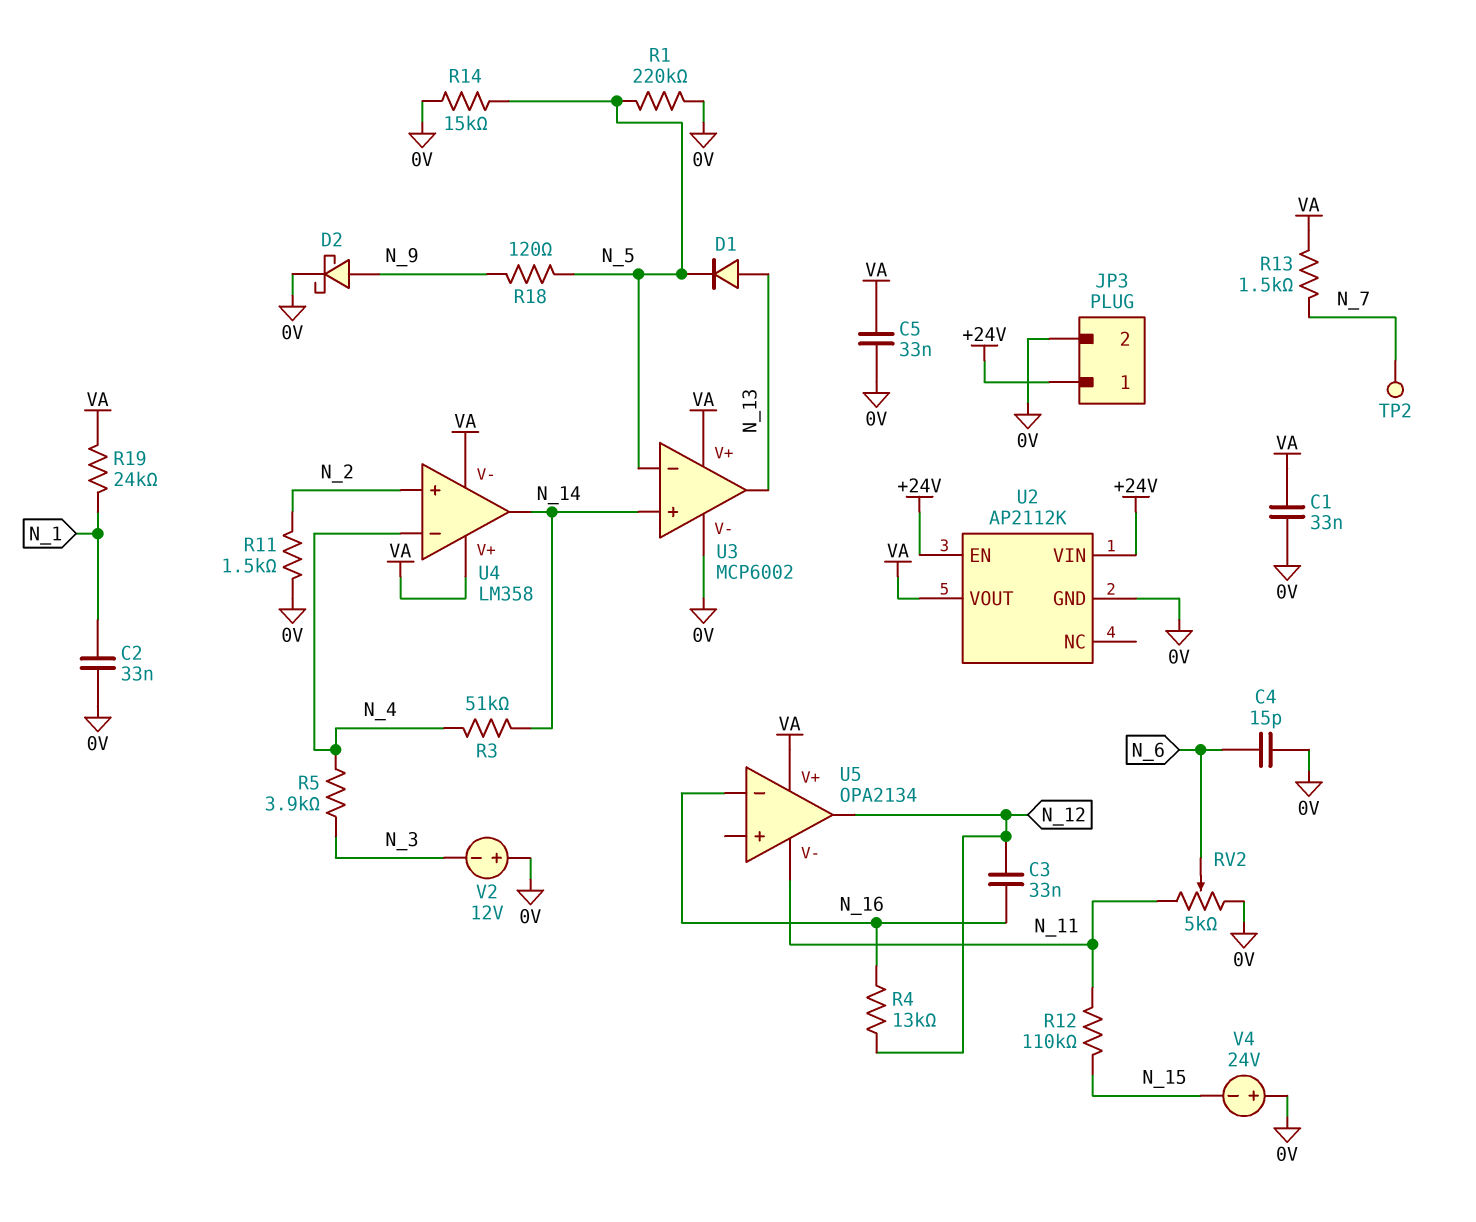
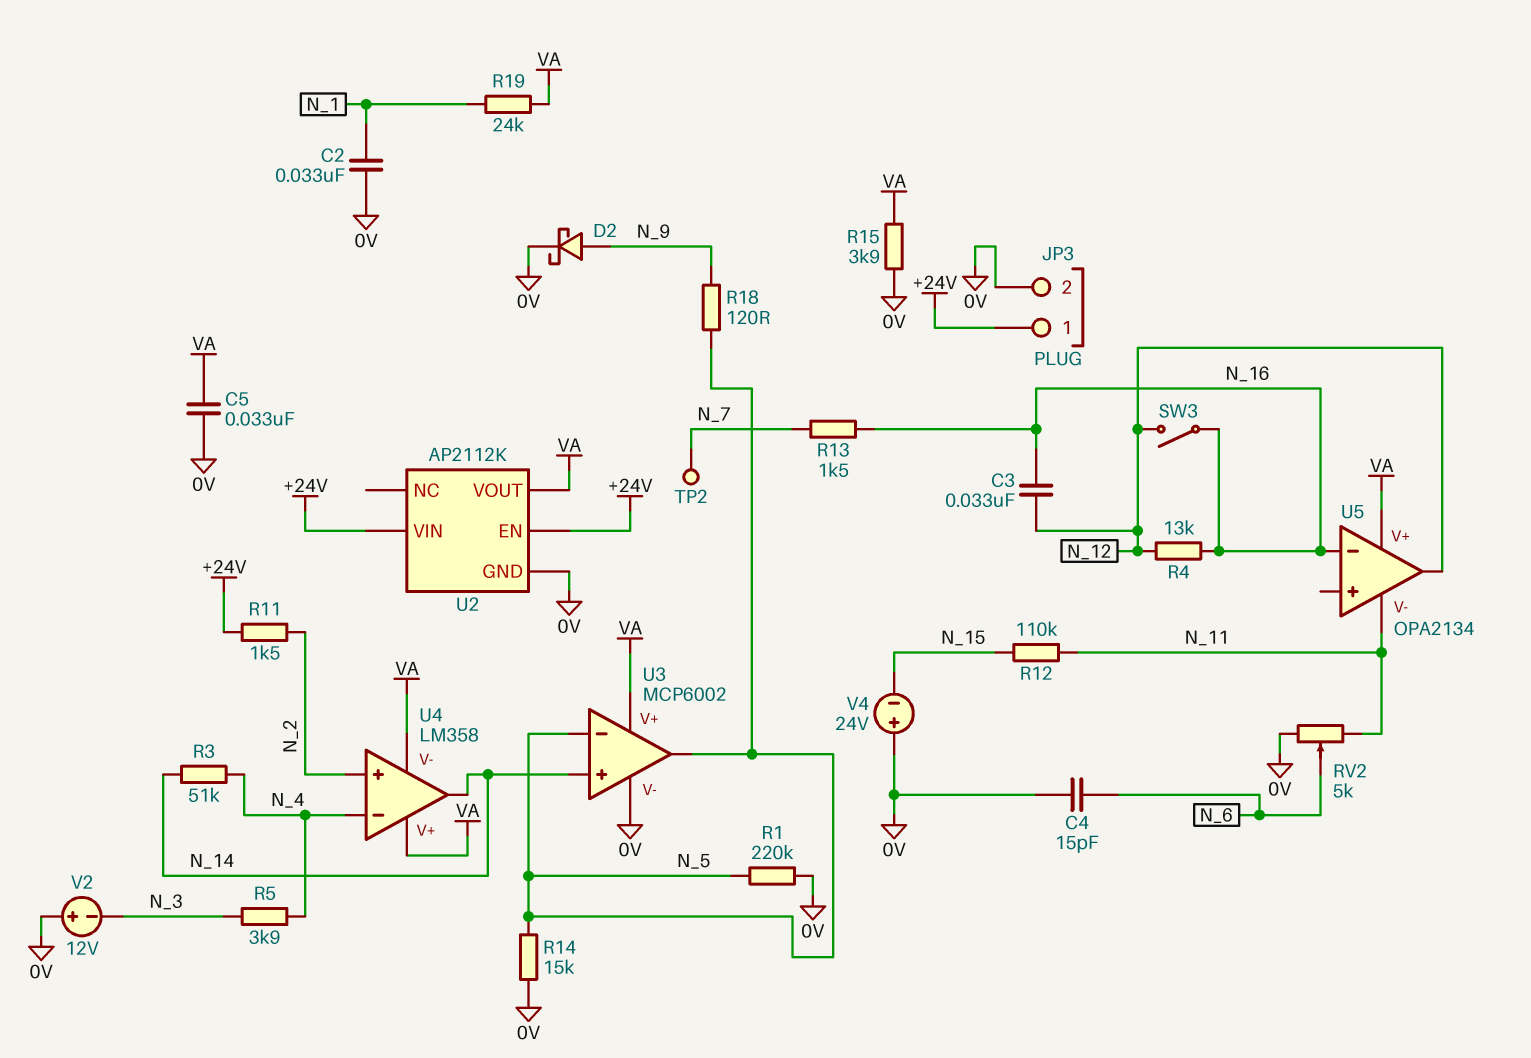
C1: 33nF (0V, VA) -> none
D1: diode (A N_13, K N_5) -> none
R11: 1.5k (0V, N_2) -> 1.5k (+24V, N_2)
R13: 1.5k (N_7, VA) -> 1.5k (N_7, N_16)
R15: none -> 3.9k (0V, VA)
SW3: none -> switch (N_12, N_16)
U3 pin out: N_13 -> N_5

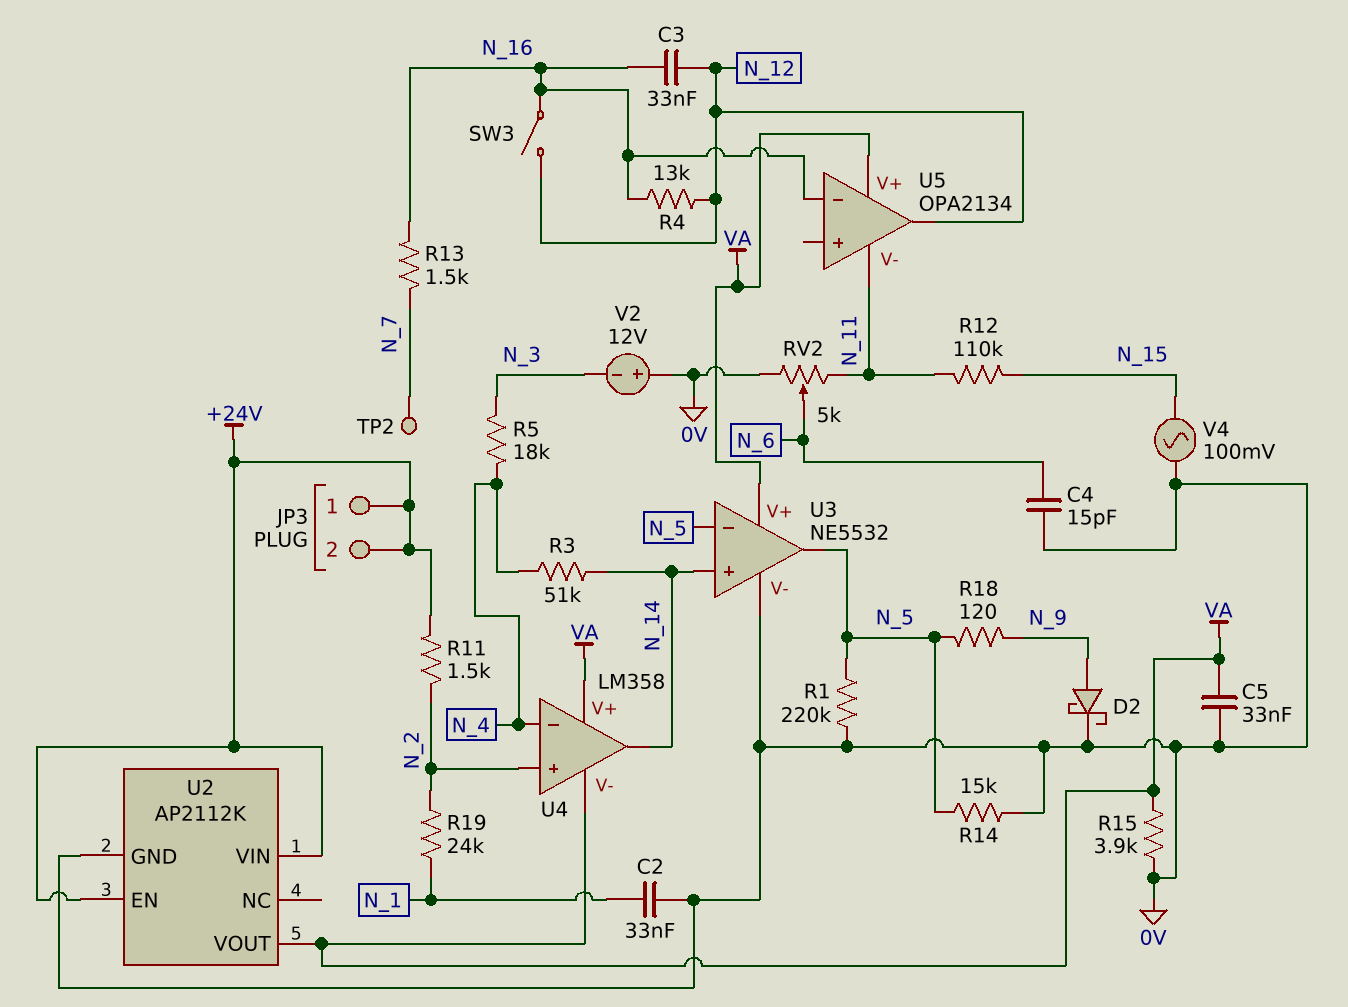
JP3 pin 2: 0V -> +24V
R5: 3.9k (N_3, N_4) -> 18k (N_3, N_4)
R19: 24k (N_1, VA) -> 24k (N_1, N_2)
U3: MCP6002 -> NE5532
V4: 24V (plus 0V, minus N_15) -> AC 100mV (0V, N_15)

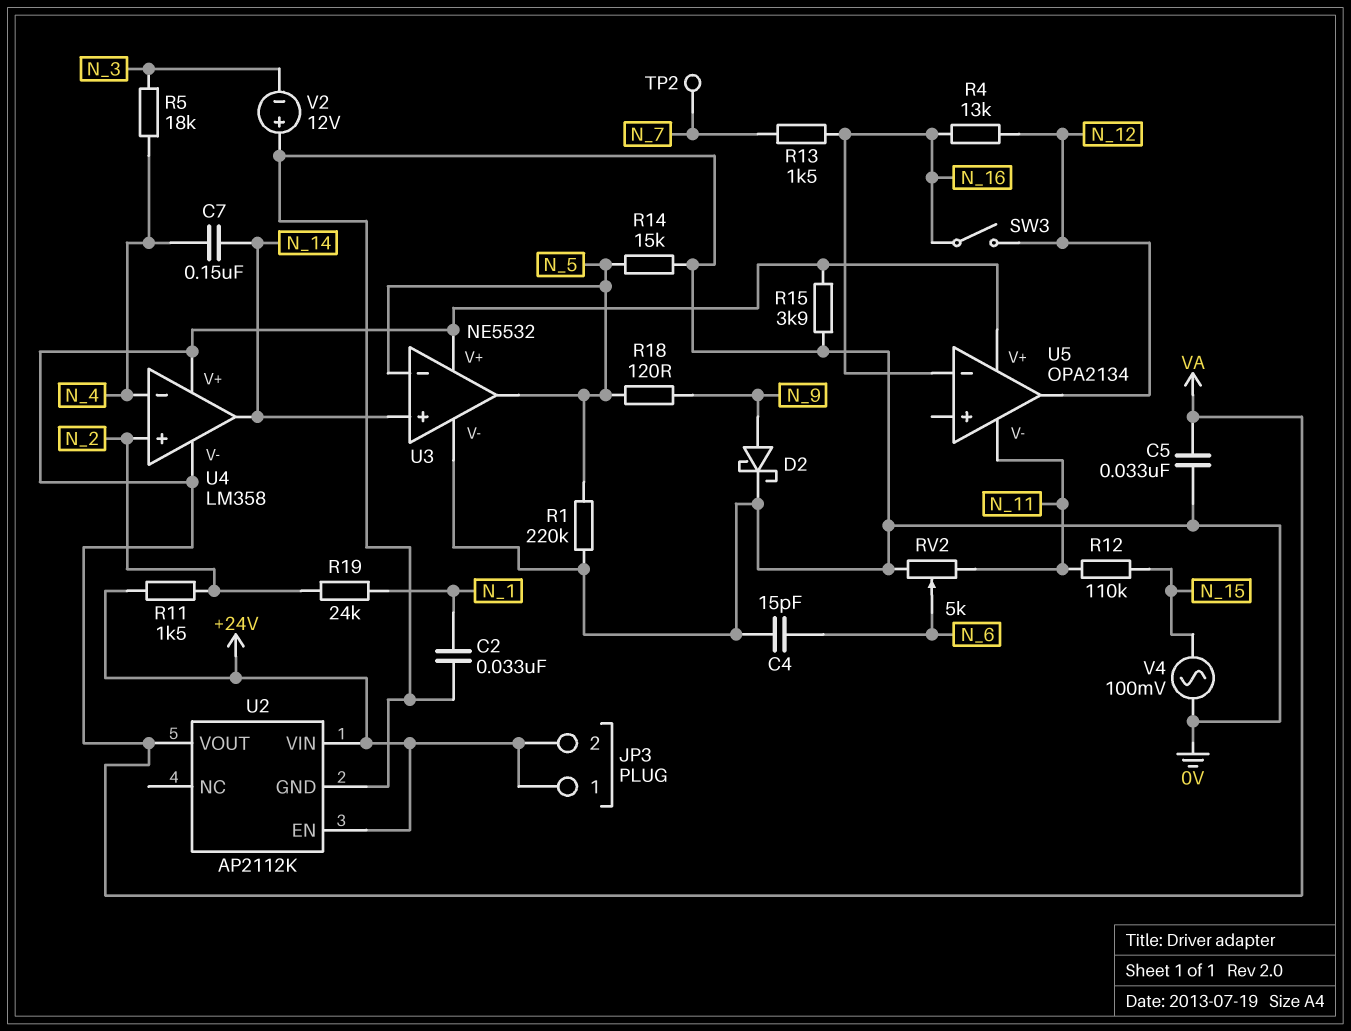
C3: 33nF (N_12, N_16) -> none
C7: none -> 150nF (N_4, N_14)
R3: 51k (N_4, N_14) -> none

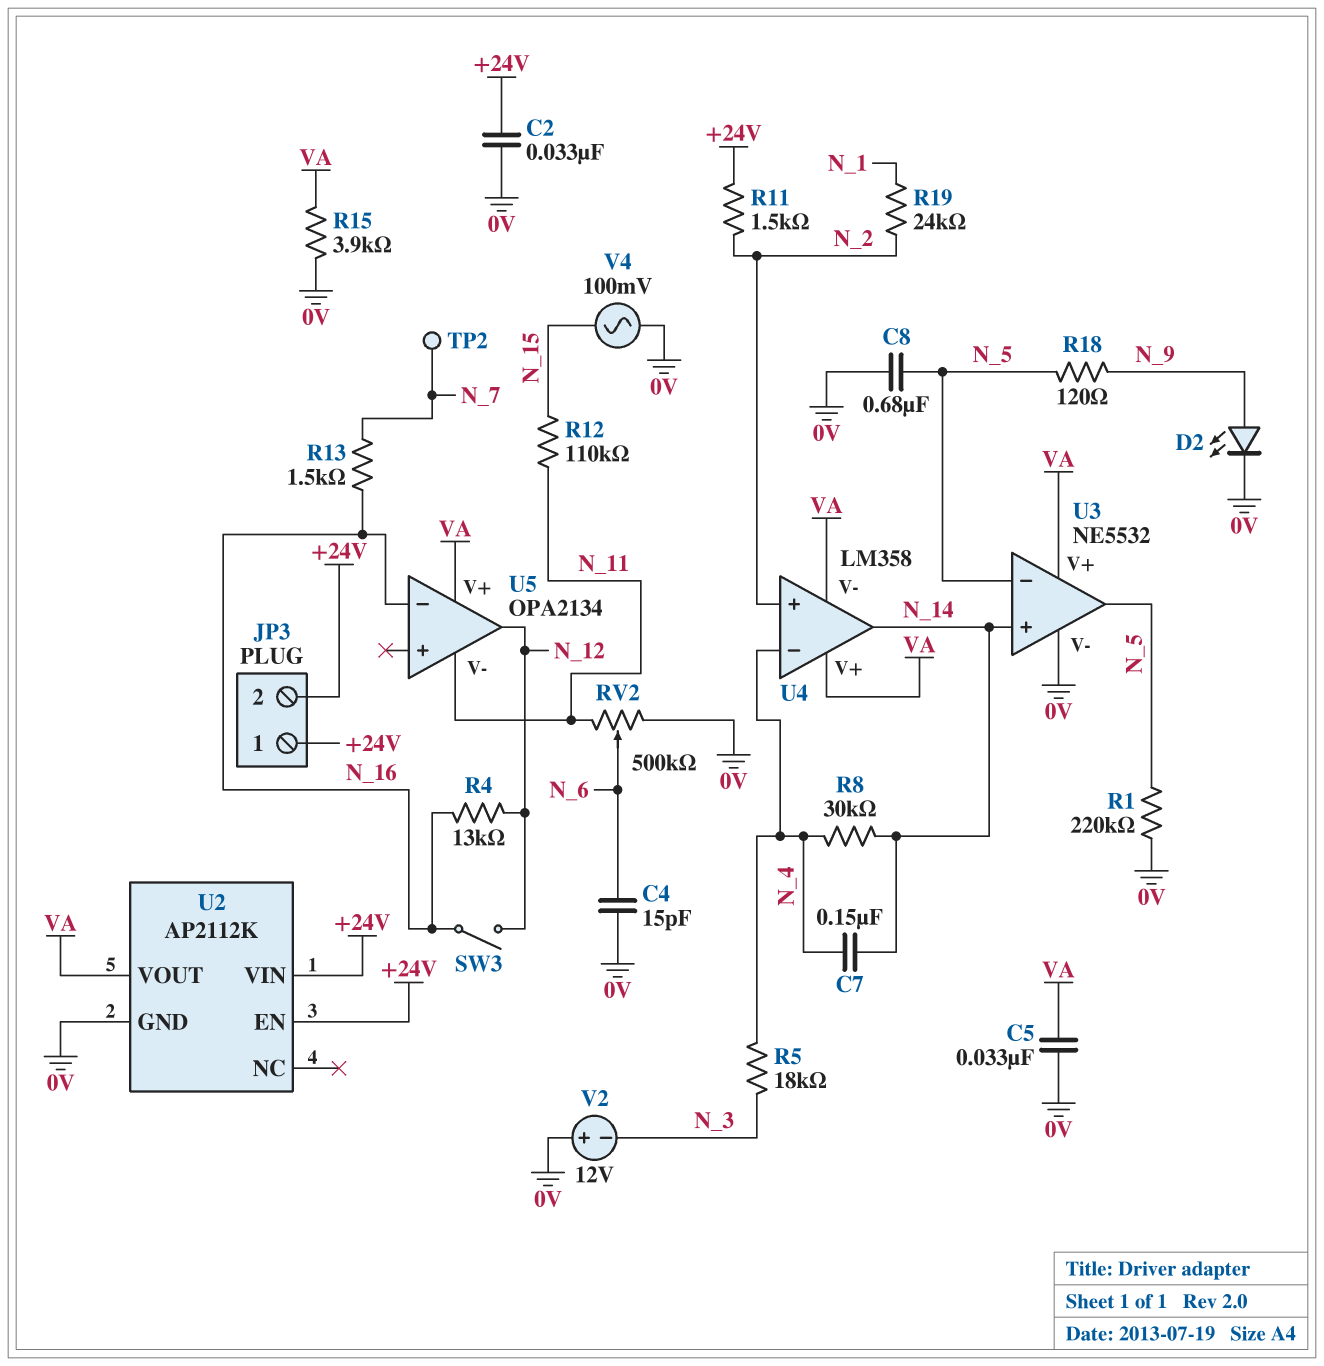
C2: 33nF (0V, N_1) -> 33nF (+24V, 0V)
C8: none -> 680nF (0V, N_5)
D2: schottky (A N_9, K 0V) -> LED (A N_9, K 0V)
R8: none -> 30k (N_4, N_14)
R14: 15k (0V, N_5) -> none
RV2: 5k (0V, N_11, wiper N_6) -> 500k (0V, N_11, wiper N_6)

